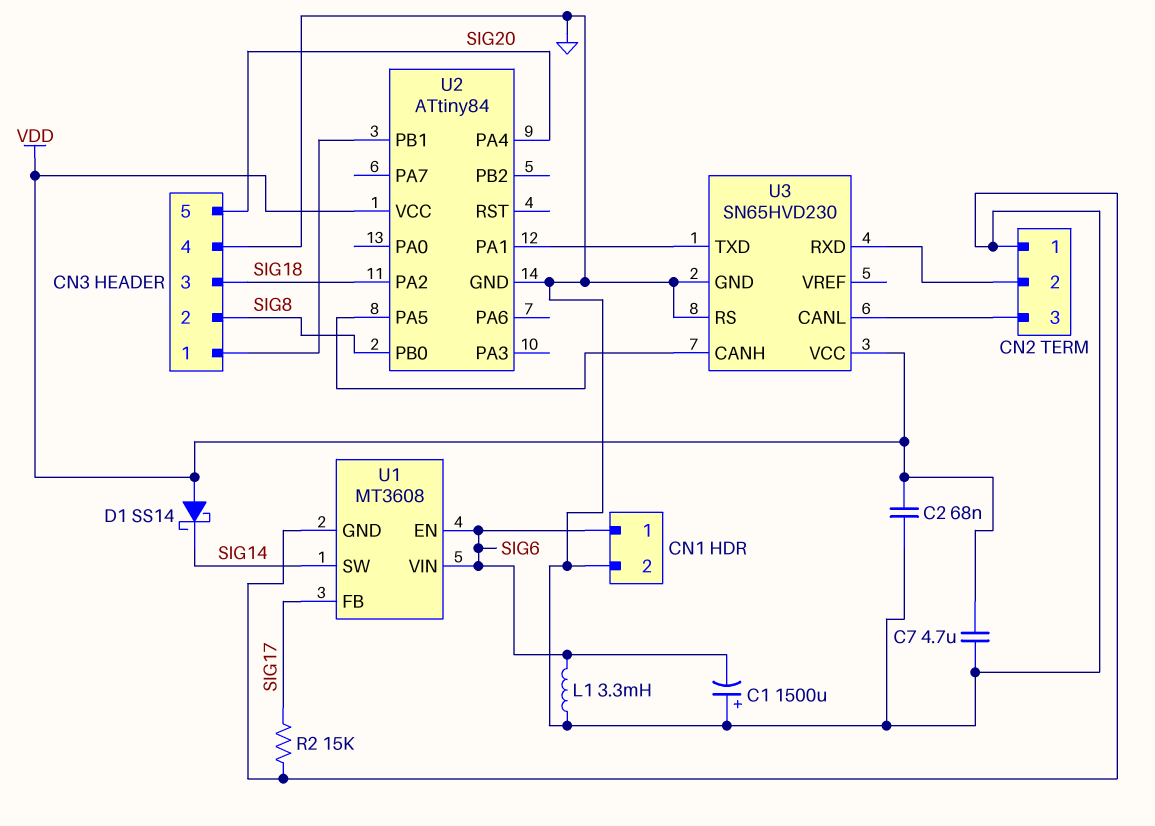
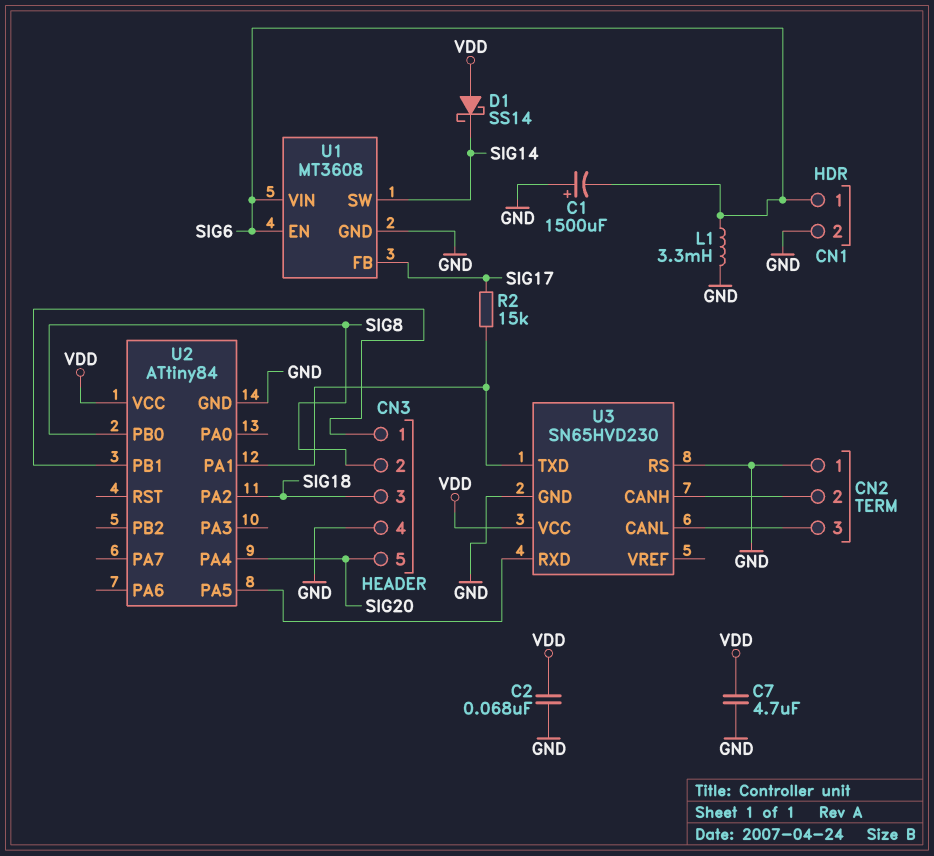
R2: 15k (GND, SIG17) -> 15k (SIG17, U2/PA1)
U3 pin CANH: U2/PA5 -> CN2/2
U3 pin RXD: CN2/2 -> U2/PA5

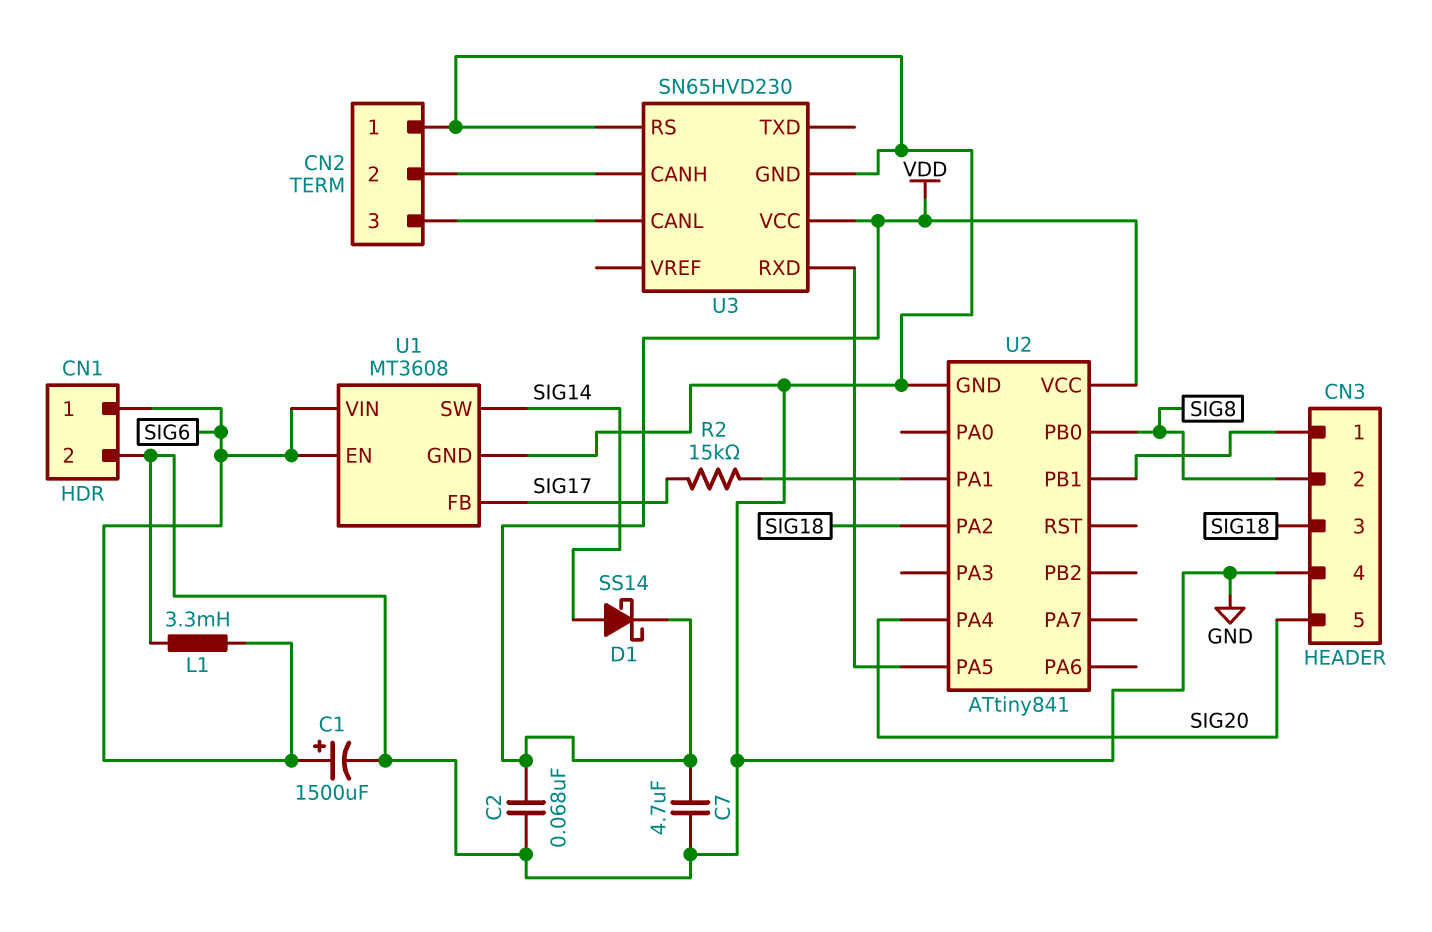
C1: 1500uF (plus GND, minus SIG6) -> 1500uF (plus SIG6, minus GND)
D1: schottky SS14 (A VDD, K SIG14) -> schottky SS14 (A SIG14, K VDD)
U2: ATtiny84 -> ATtiny841
U3 pin TXD: U2/PA1 -> none

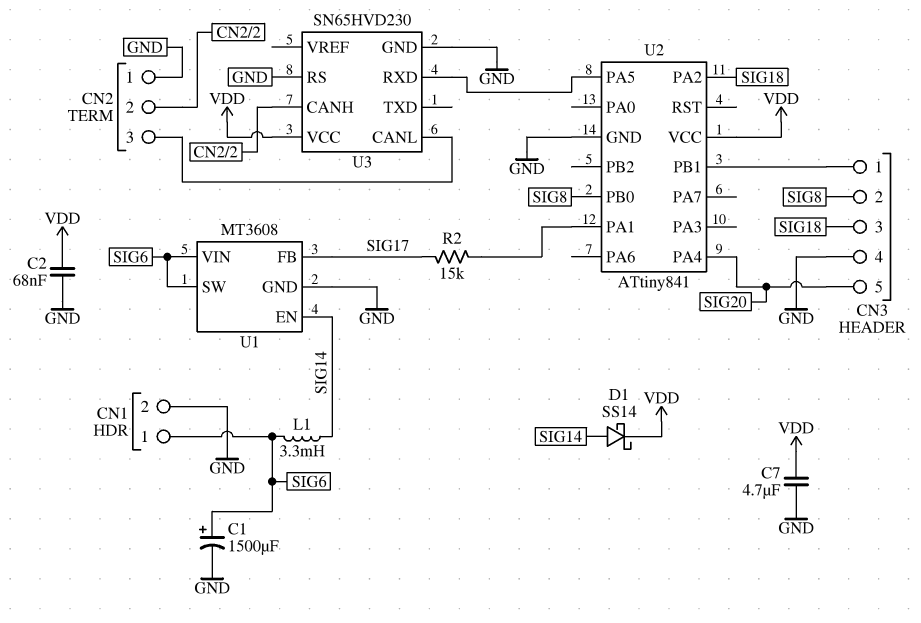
L1: 3.3mH (GND, SIG6) -> 3.3mH (SIG6, SIG14)
U1 pin EN: SIG6 -> SIG14
U1 pin SW: SIG14 -> SIG6

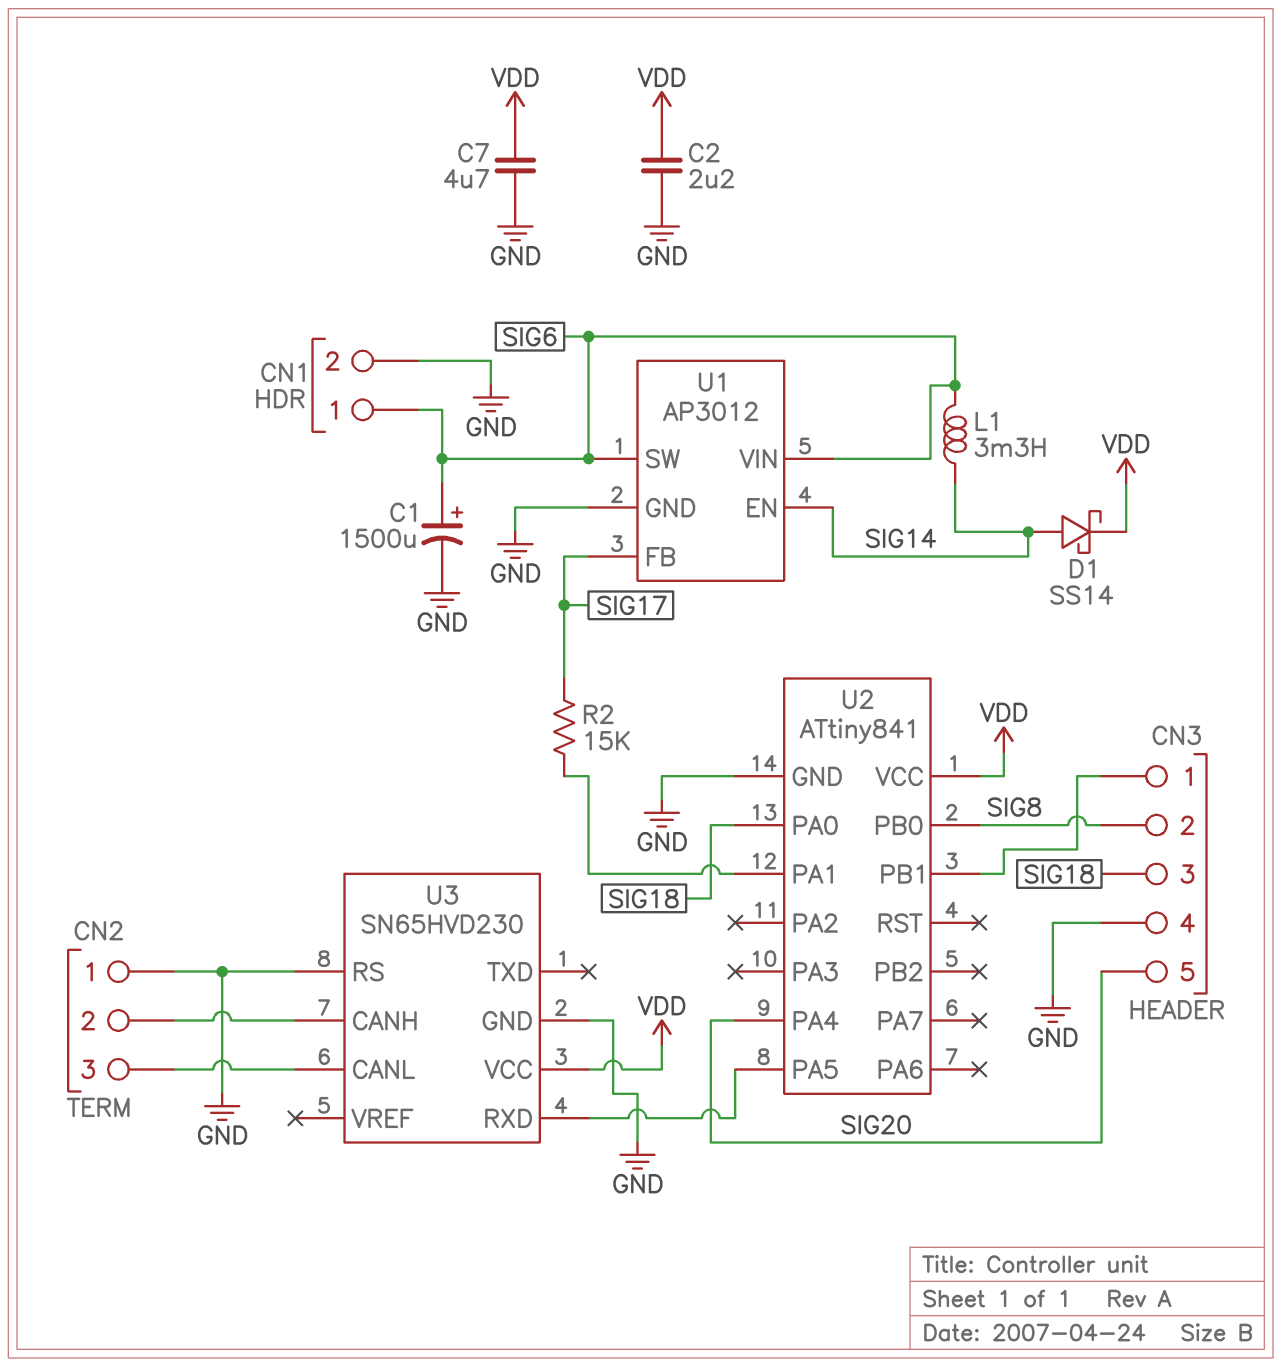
C2: 68nF (GND, VDD) -> 2.2uF (GND, VDD)
U1: MT3608 -> AP3012
U2 pin PA0: none -> SIG18
U2 pin PA2: SIG18 -> none

